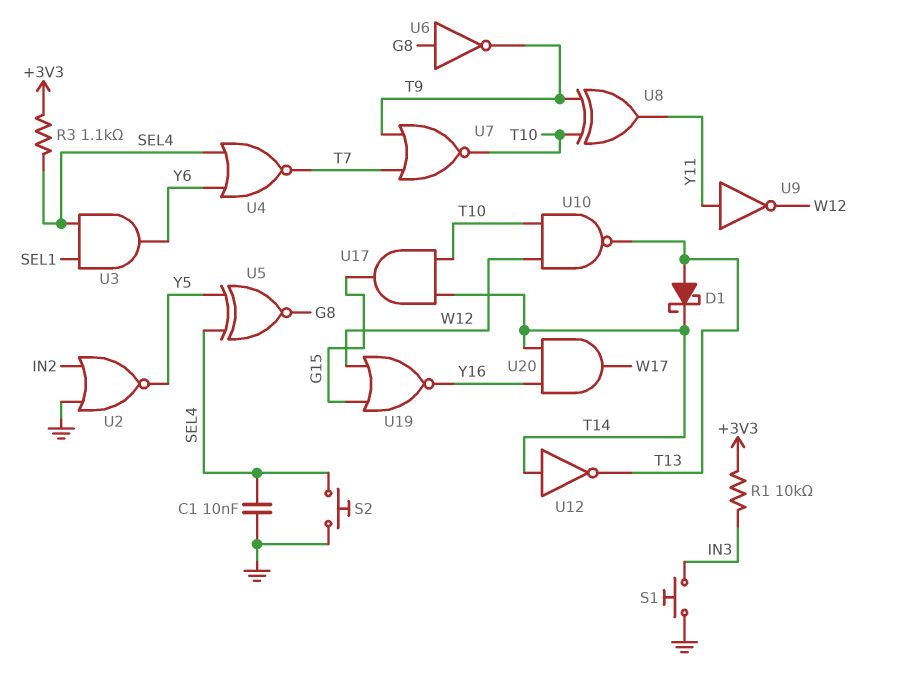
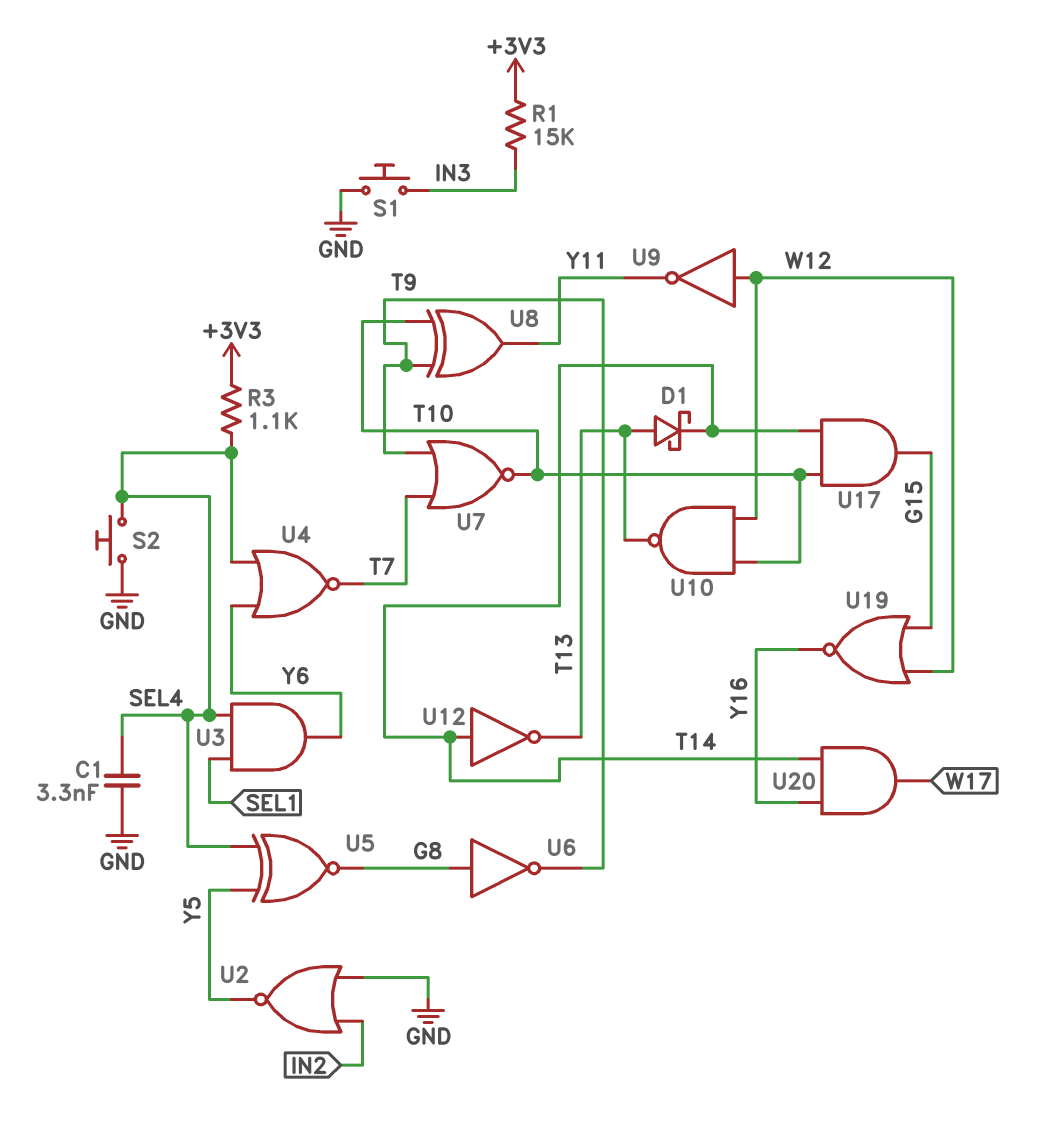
C1: 10nF (GND, SEL4) -> 3.3nF (GND, SEL4)
R1: 10k (+3V3, IN3) -> 15k (+3V3, IN3)
U9: NOT (in Y11, out W12) -> NOT (in W12, out Y11)

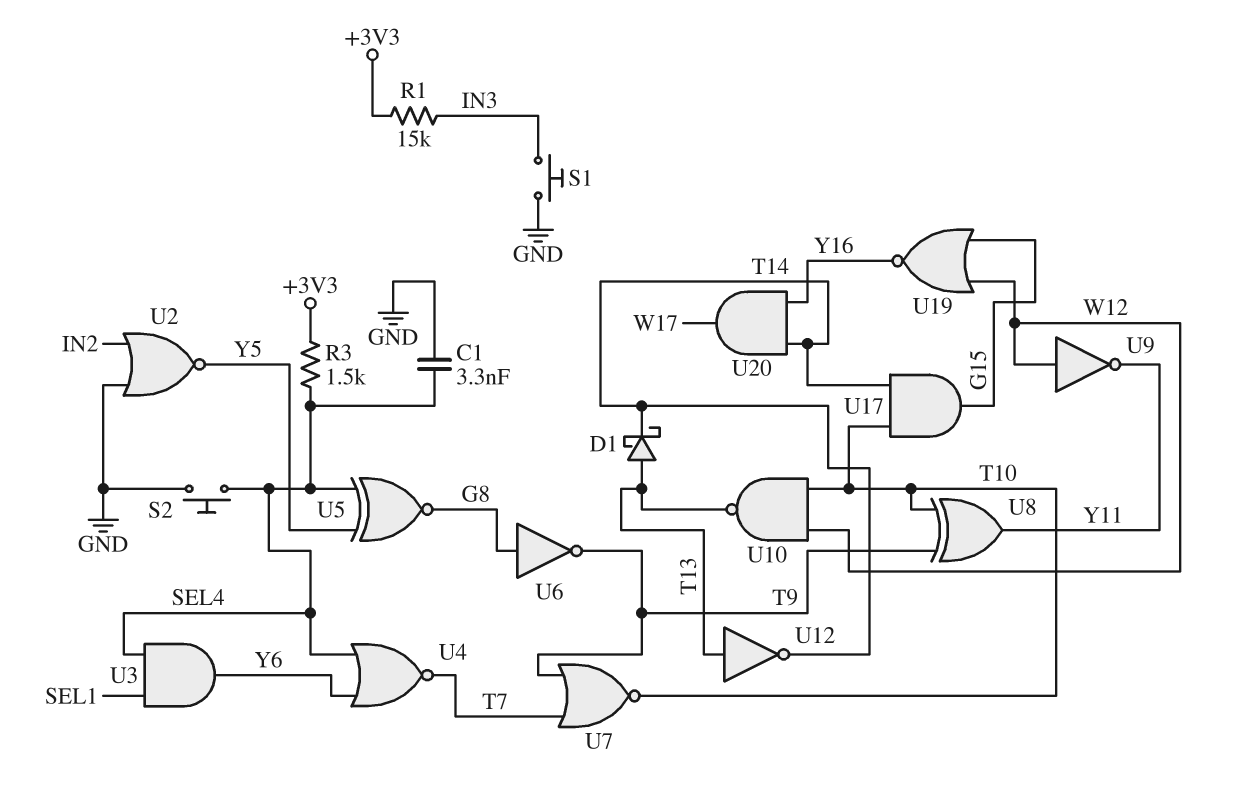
R3: 1.1k (+3V3, SEL4) -> 1.5k (+3V3, SEL4)
U12: NOT (in T14, out T13) -> NOT (in T13, out T14)

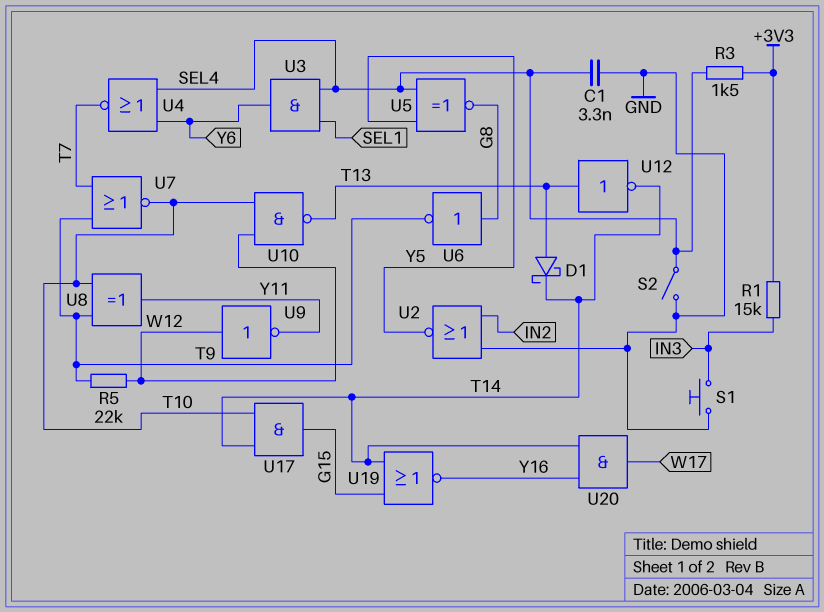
R5: none -> 22k (T9, W12)
S2: button (GND, SEL4) -> switch (GND, SEL4)
U19: NOR (in G15, in W12, out Y16) -> NOR (in G15, in T14, out Y16)

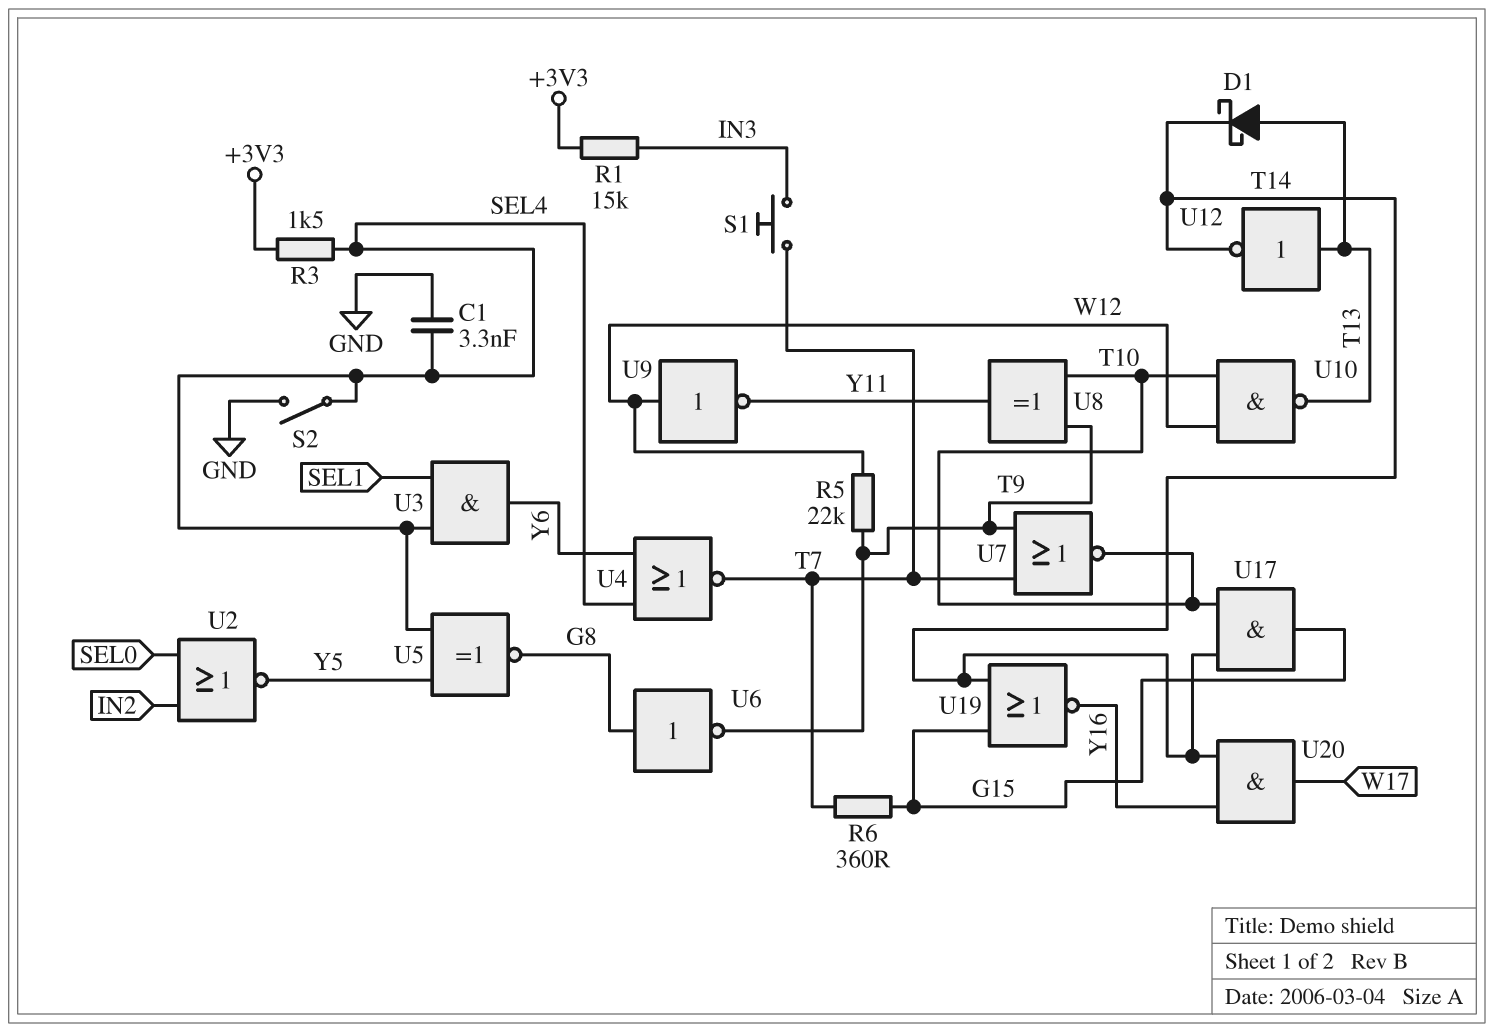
R6: none -> 360 (G15, T7)
S1: button (GND, IN3) -> button (IN3, T7)
U2: NOR (in GND, in IN2, out Y5) -> NOR (in IN2, in SEL0, out Y5)

